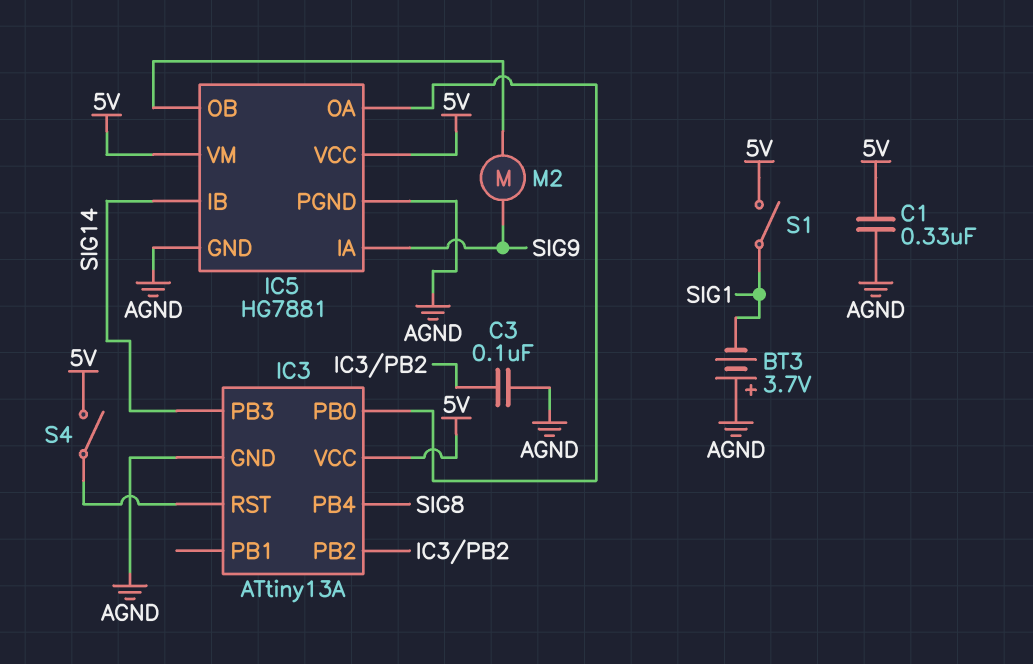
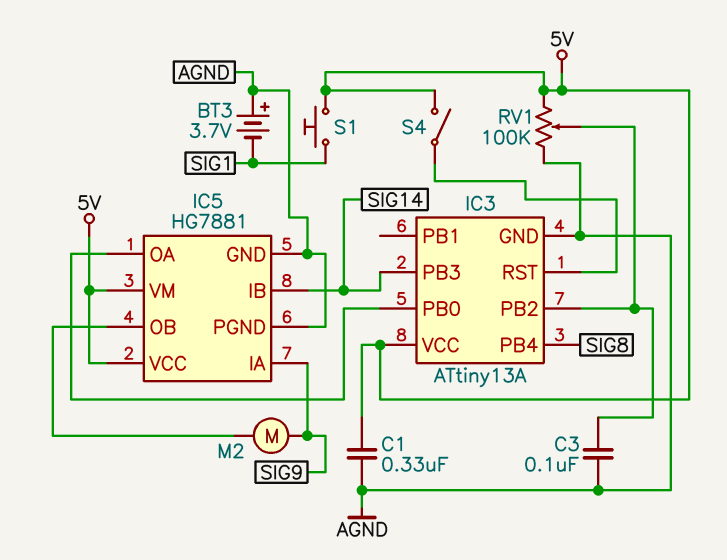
RV1: none -> 100k (5V, AGND, wiper IC3/PB2)
S1: switch (5V, SIG1) -> button (5V, SIG1)

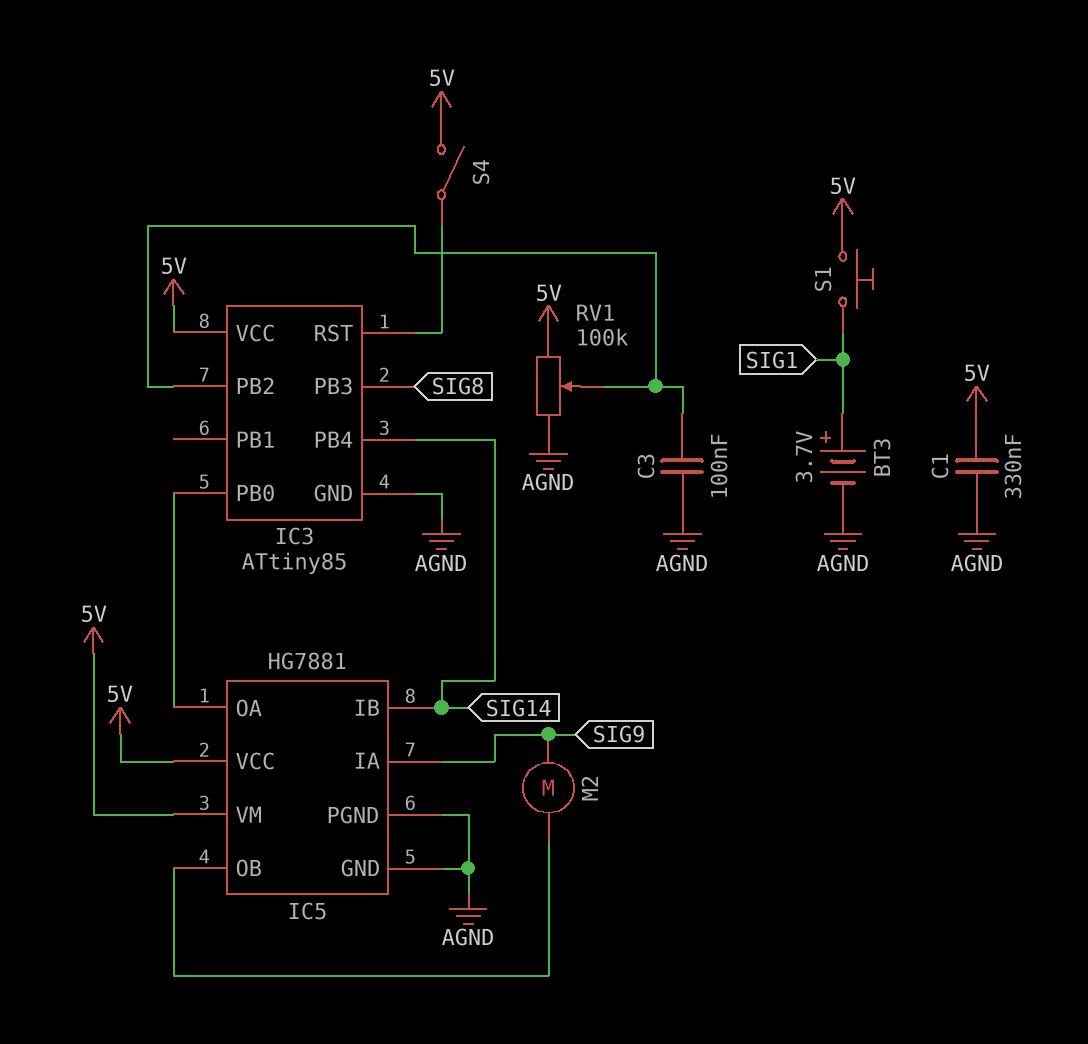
BT3: 3.7V (plus AGND, minus SIG1) -> 3.7V (plus SIG1, minus AGND)
IC3: ATtiny13A -> ATtiny85
IC3 pin PB3: SIG14 -> SIG8
IC3 pin PB4: SIG8 -> SIG14

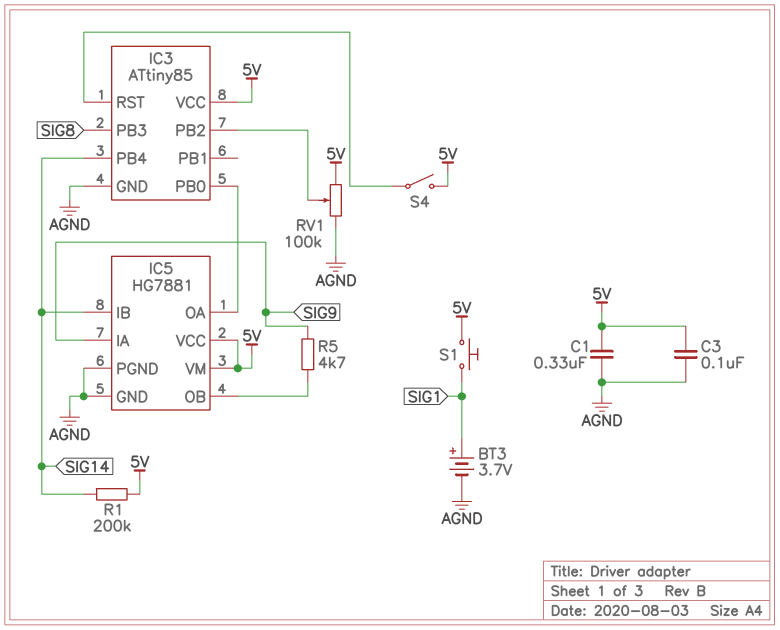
C3: 100nF (AGND, IC3/PB2) -> 100nF (5V, AGND)
M2: motor (IC5/OB, SIG9) -> none
R1: none -> 200k (5V, SIG14)
R5: none -> 4.7k (IC5/OB, SIG9)

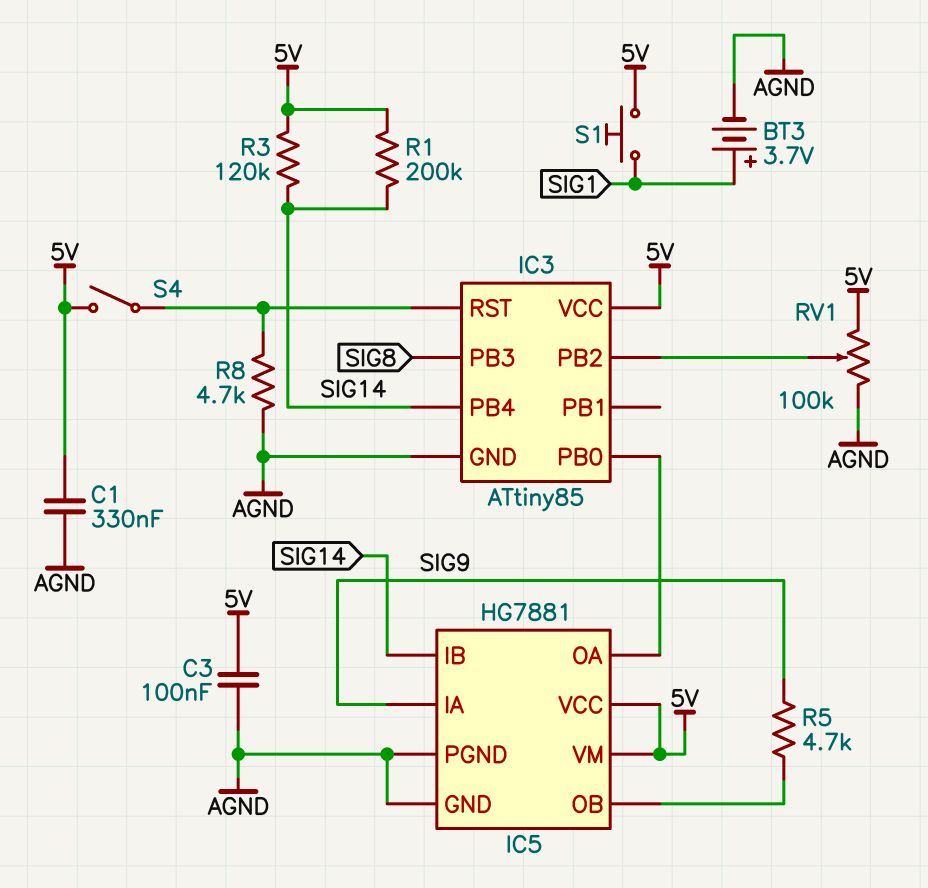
R3: none -> 120k (5V, SIG14)
R8: none -> 4.7k (AGND, IC3/RST)

